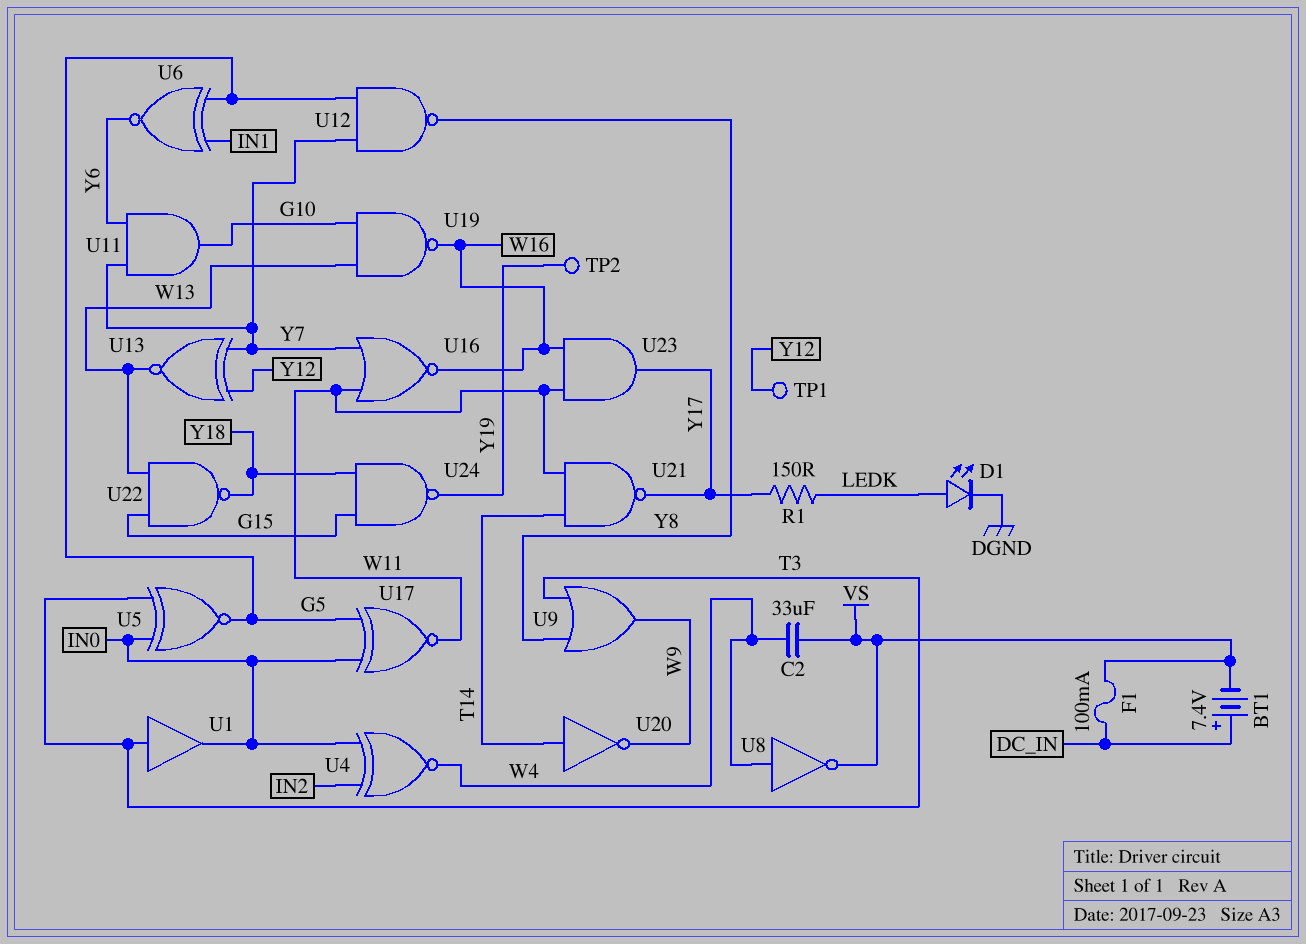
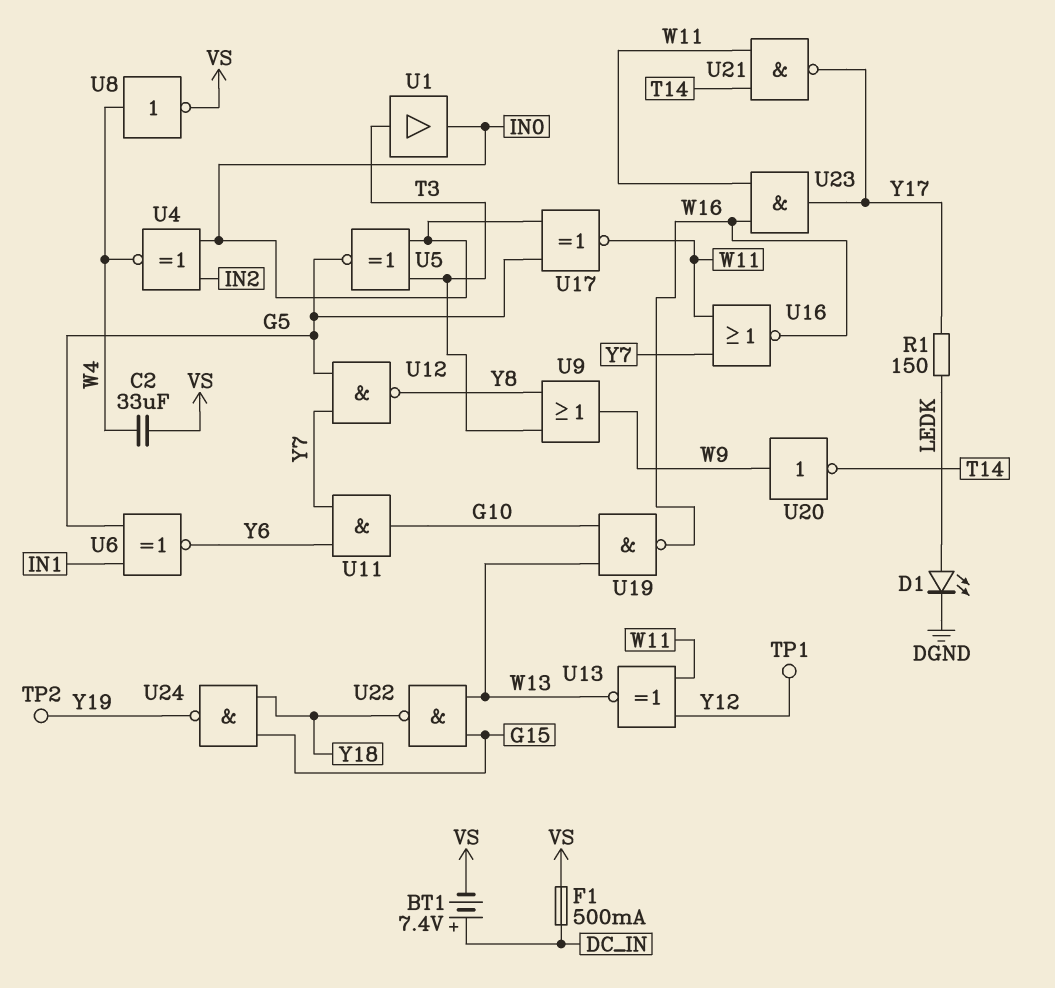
F1: 100mA (DC_IN, VS) -> 500mA (DC_IN, VS)
U13: XNOR (in Y7, in Y12, out W13) -> XNOR (in W11, in Y12, out W13)
U20: NOT (in T14, out W9) -> NOT (in W9, out T14)

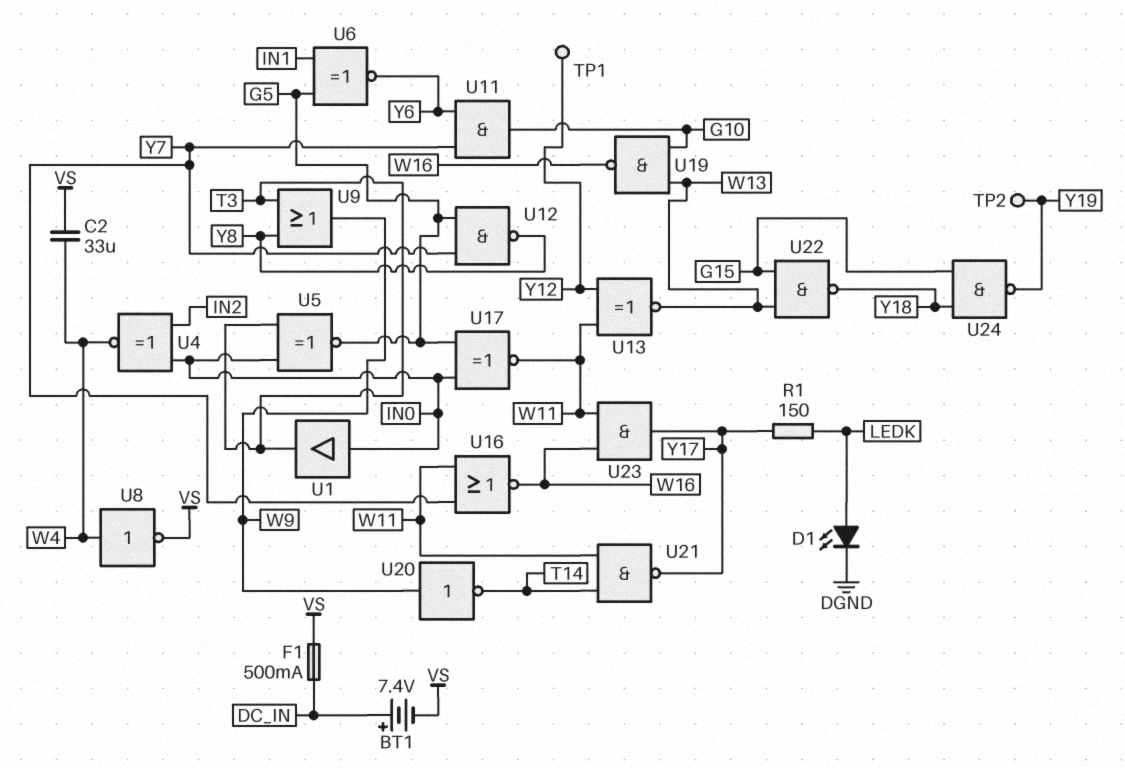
U1: buffer (in T3, out IN0) -> buffer (in IN0, out T3)

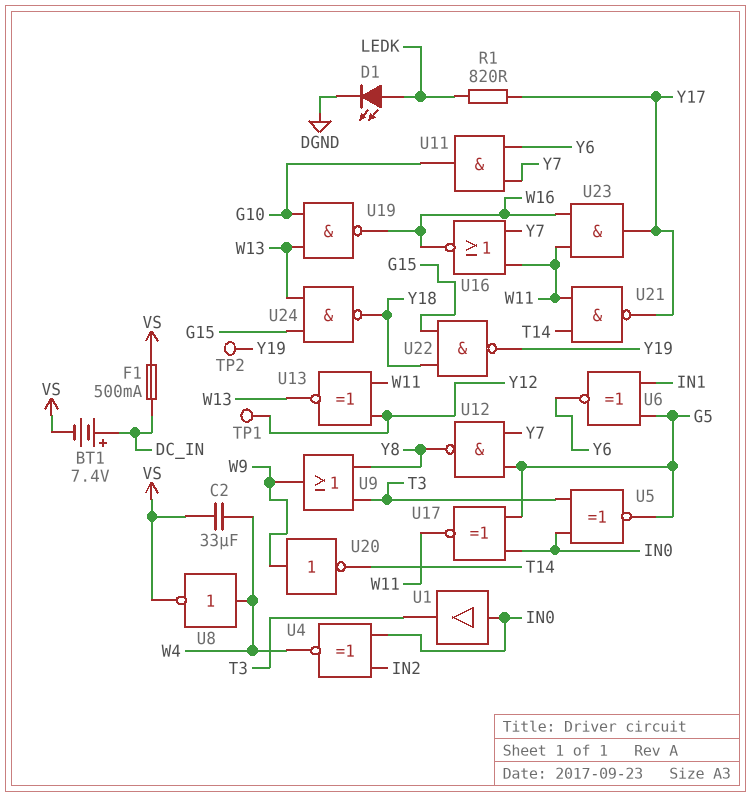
R1: 150 (LEDK, Y17) -> 820 (LEDK, Y17)
U22: NAND (in G15, in W13, out Y18) -> NAND (in G15, in Y18, out Y19)
U24: NAND (in G15, in Y18, out Y19) -> NAND (in G15, in W13, out Y18)

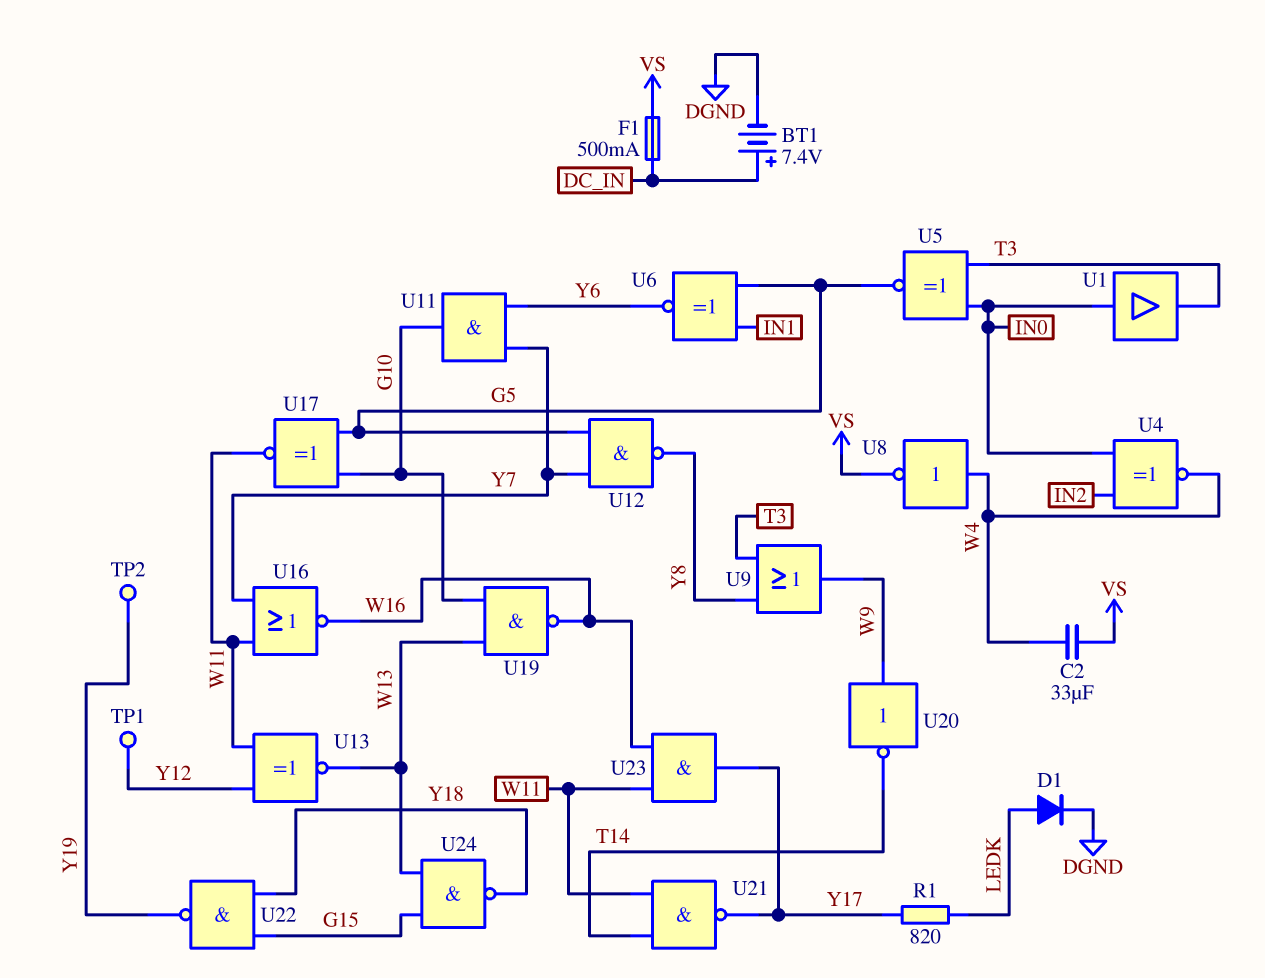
BT1: 7.4V (plus DC_IN, minus VS) -> 7.4V (plus DC_IN, minus DGND)
D1: LED (A LEDK, K DGND) -> diode (A LEDK, K DGND)
U17: XNOR (in G5, in IN0, out W11) -> XNOR (in G5, in G10, out W11)

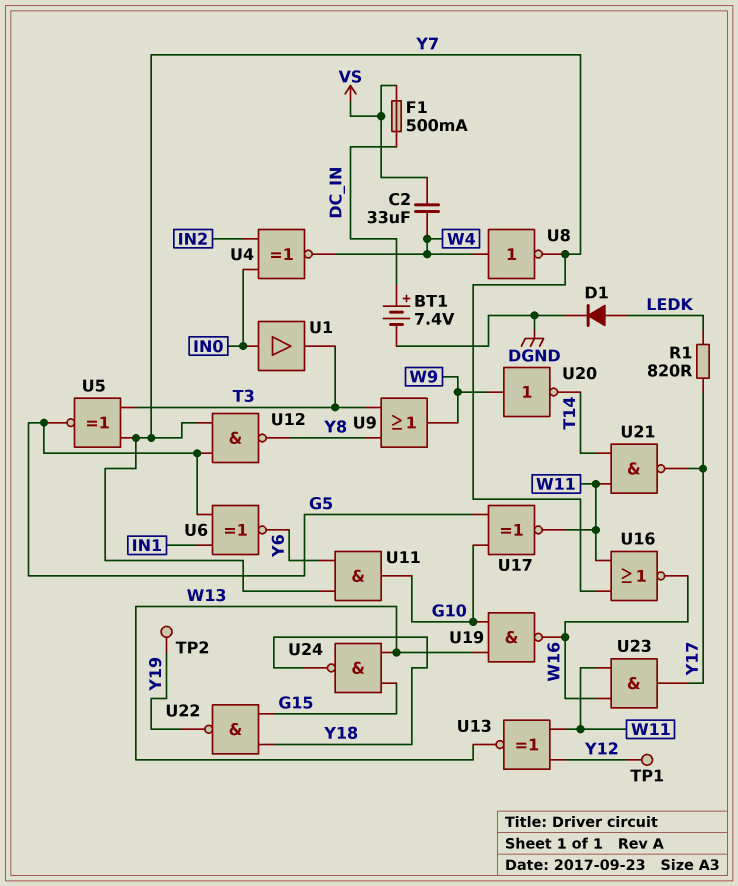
U5: XNOR (in IN0, in T3, out G5) -> XNOR (in T3, in Y7, out G5)
U8: NOT (in W4, out VS) -> NOT (in W4, out Y7)

